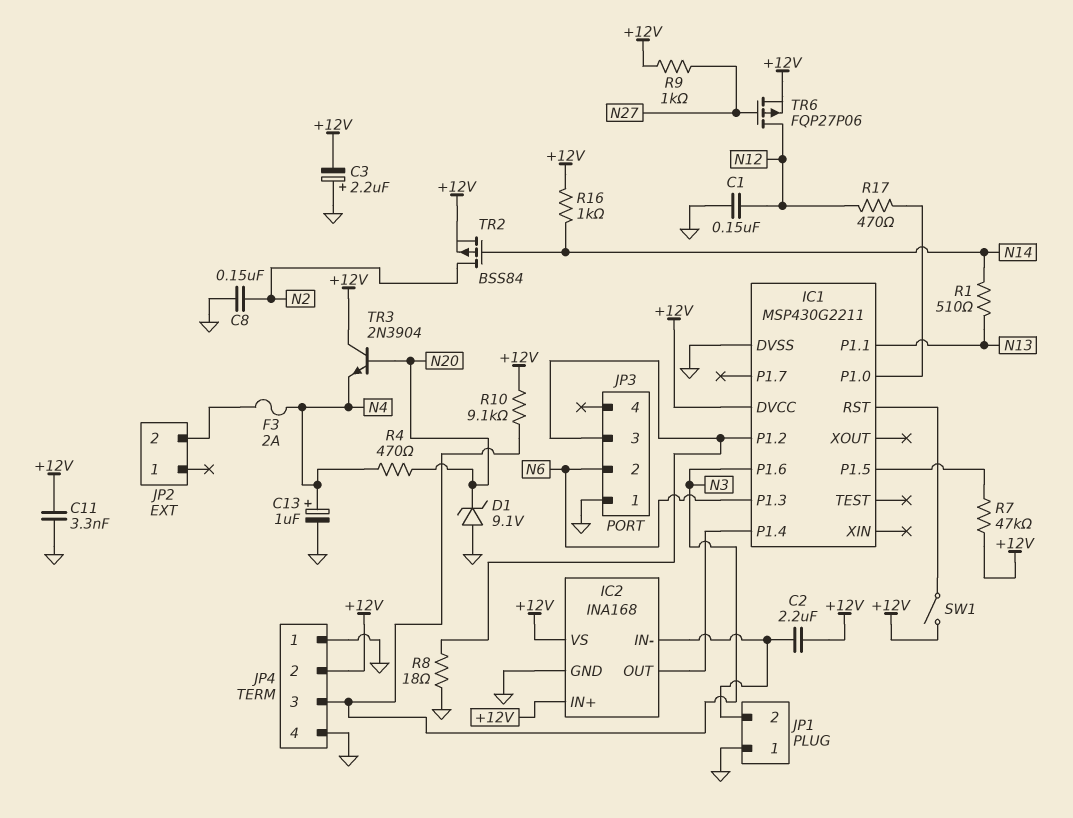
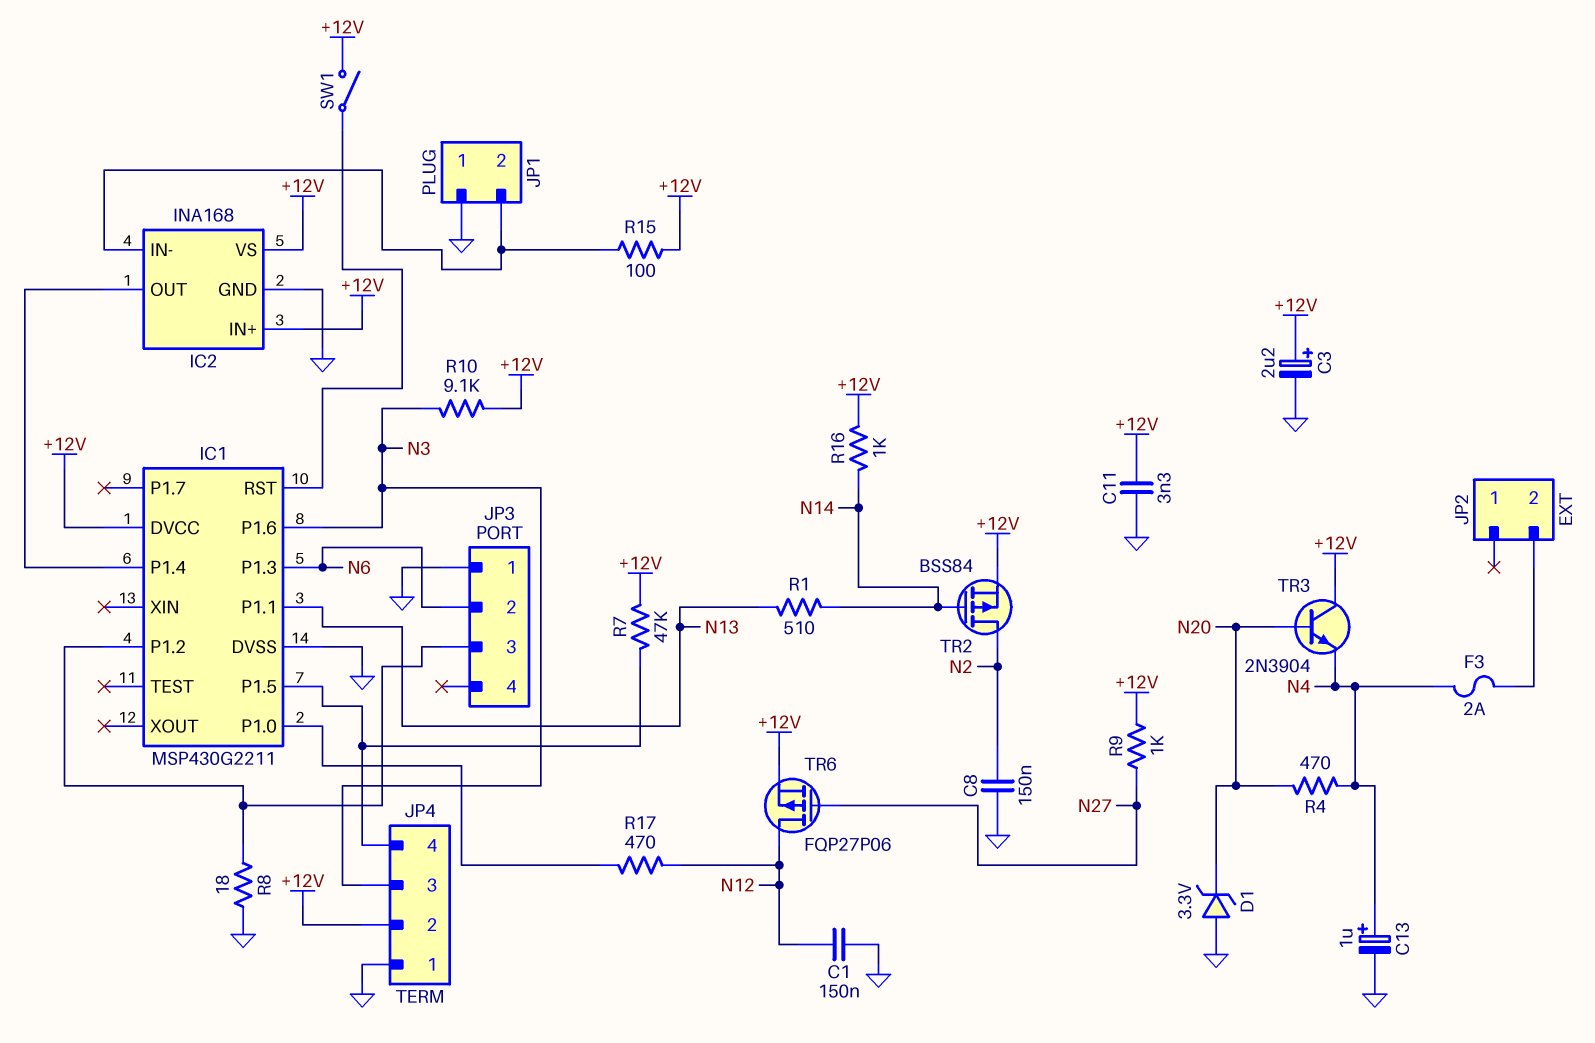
C2: 2.2uF (+12V, IC2/IN-) -> none
C3: 2.2uF (plus GND, minus +12V) -> 2.2uF (plus +12V, minus GND)
D1: zener 9.1V (A GND, K N20) -> zener 3.3V (A GND, K N20)
JP4 pin 4: GND -> IC1/P1.5
R15: none -> 100 (+12V, IC2/IN-)

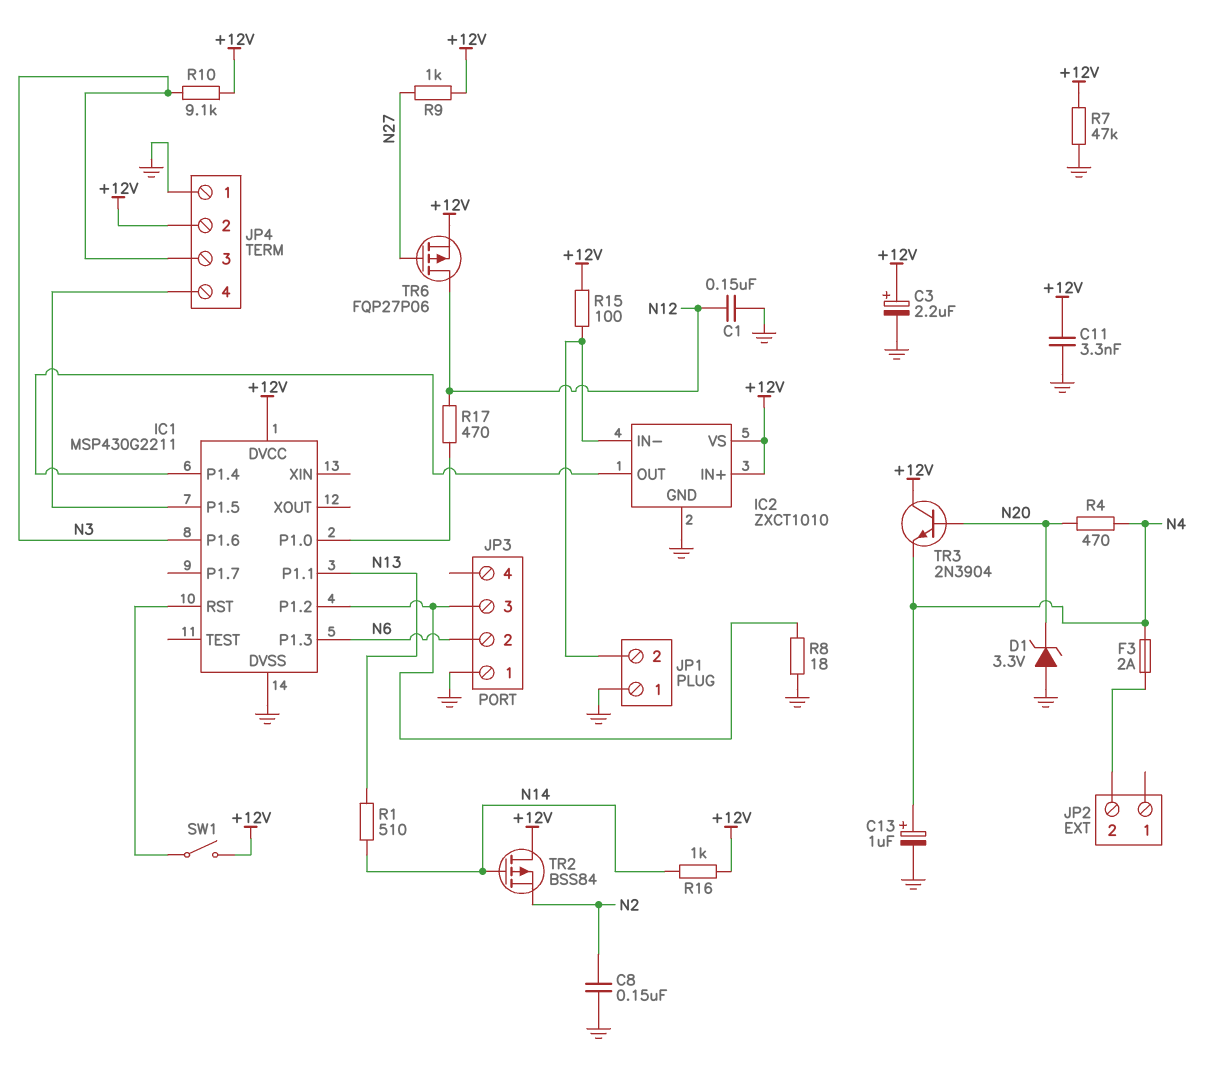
IC2: INA168 -> ZXCT1010
R7: 47k (+12V, IC1/P1.5) -> 47k (+12V, GND)
TR2: PMOS BSS84 (G N14, D N2, S +12V) -> PMOS BSS84 (G N14, D +12V, S N2)

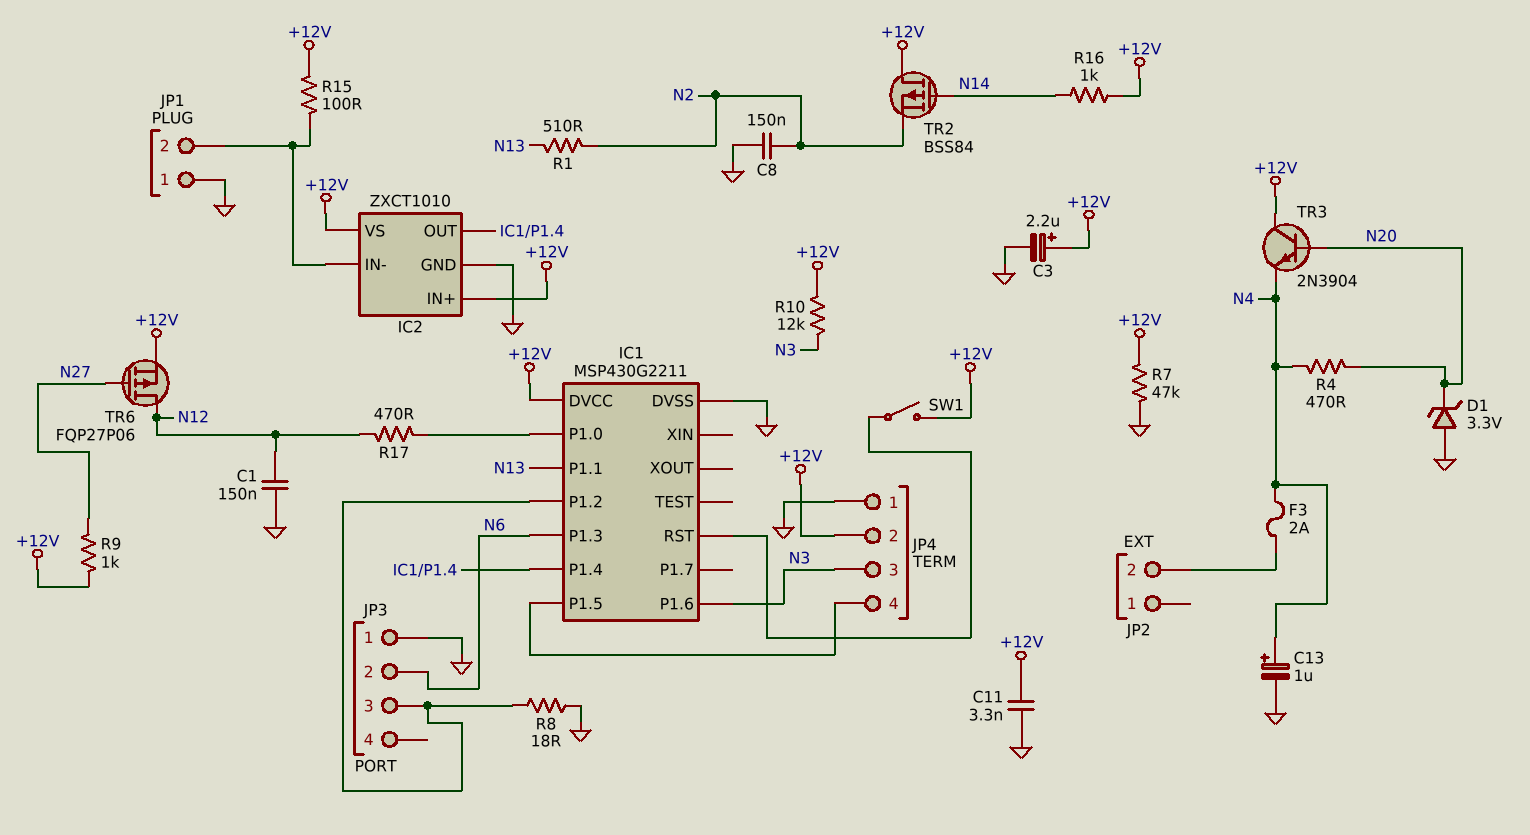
R1: 510 (N13, N14) -> 510 (N2, N13)
R10: 9.1k (+12V, N3) -> 12k (+12V, N3)

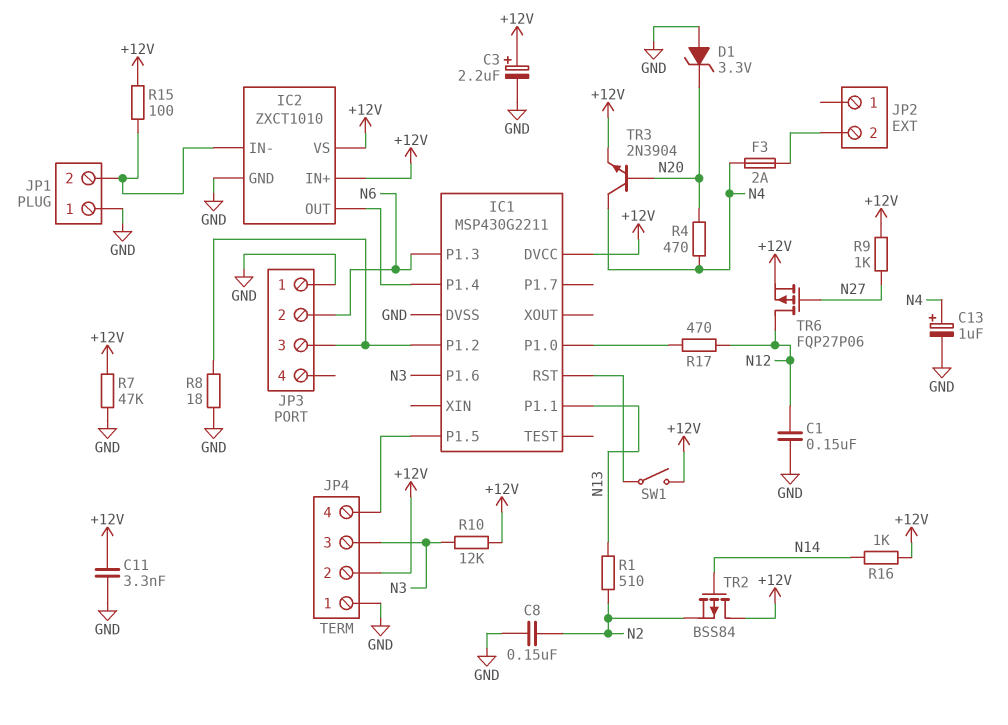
TR3: NPN 2N3904 (B N20, C +12V, E N4) -> NPN 2N3904 (B N20, C N4, E +12V)

